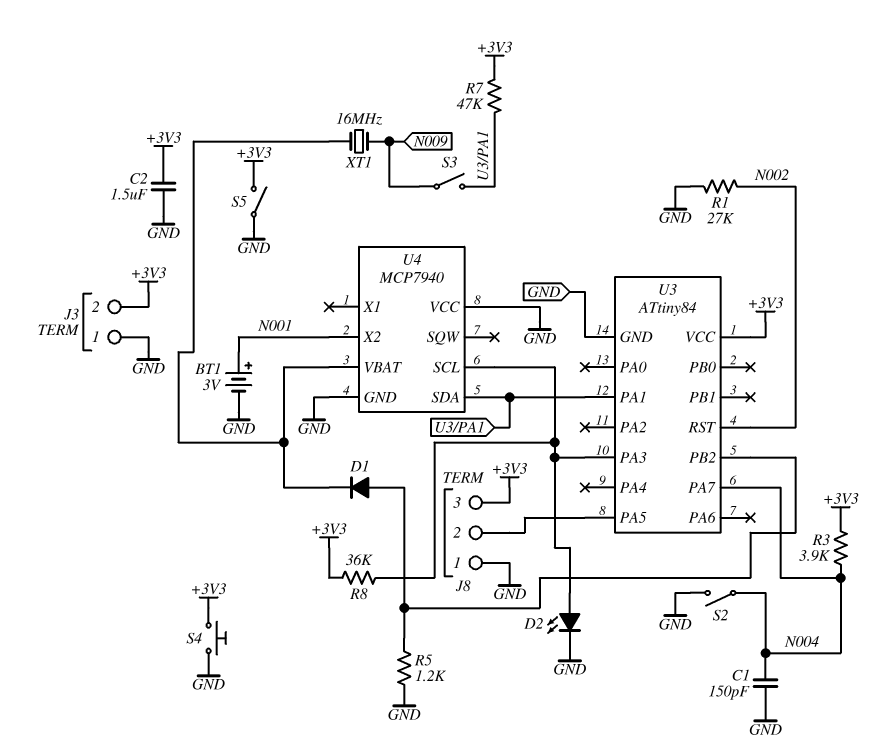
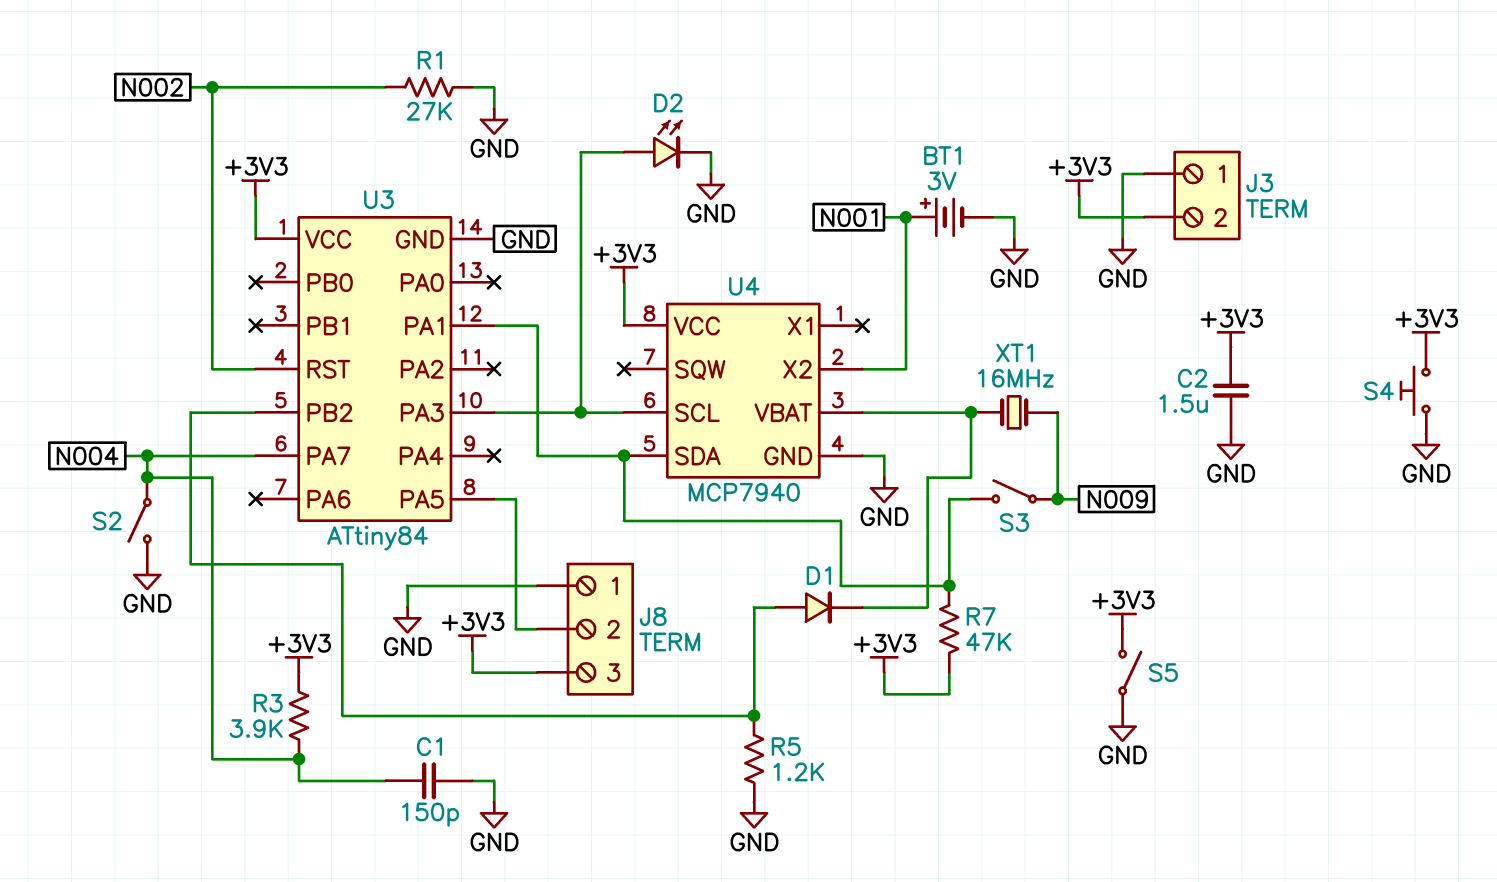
R8: 36k (+3V3, U3/PA3) -> none
U4 pin VCC: GND -> +3V3

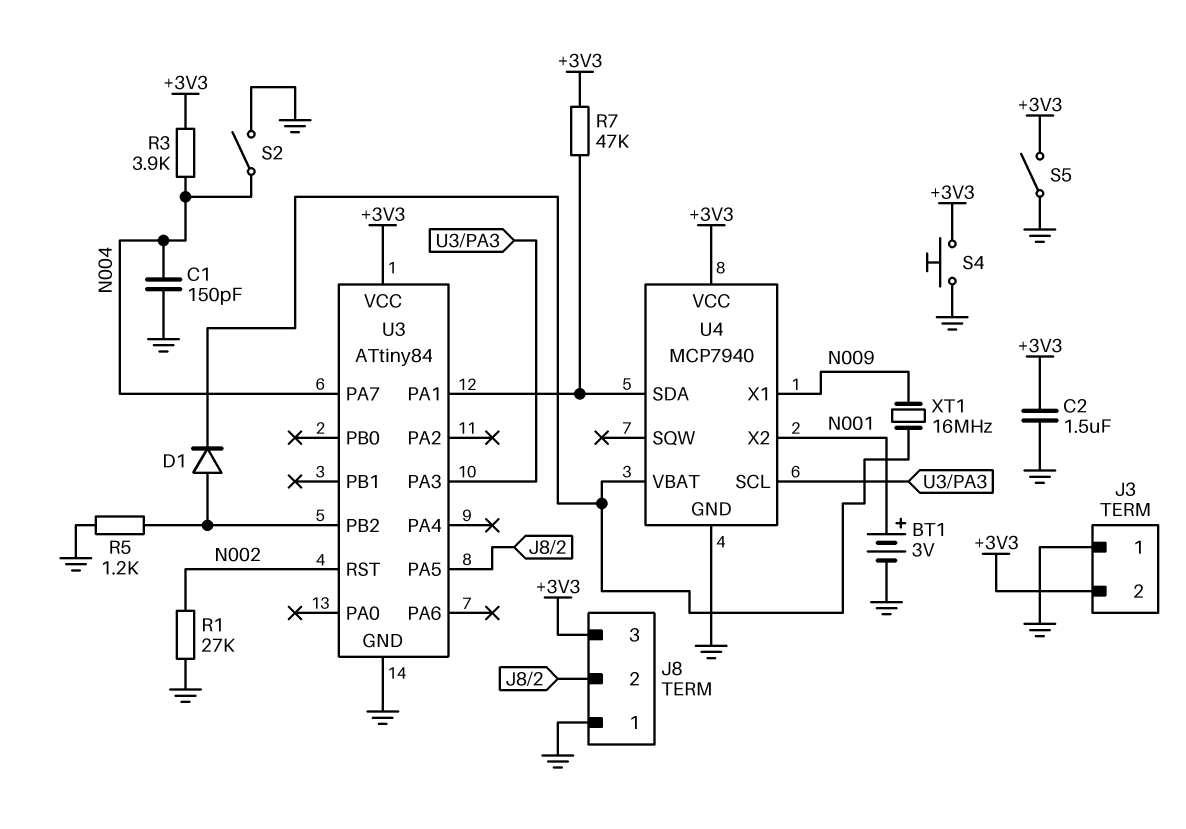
D2: LED (A U3/PA3, K GND) -> none
S3: switch (N009, U3/PA1) -> none
U4 pin X1: none -> N009

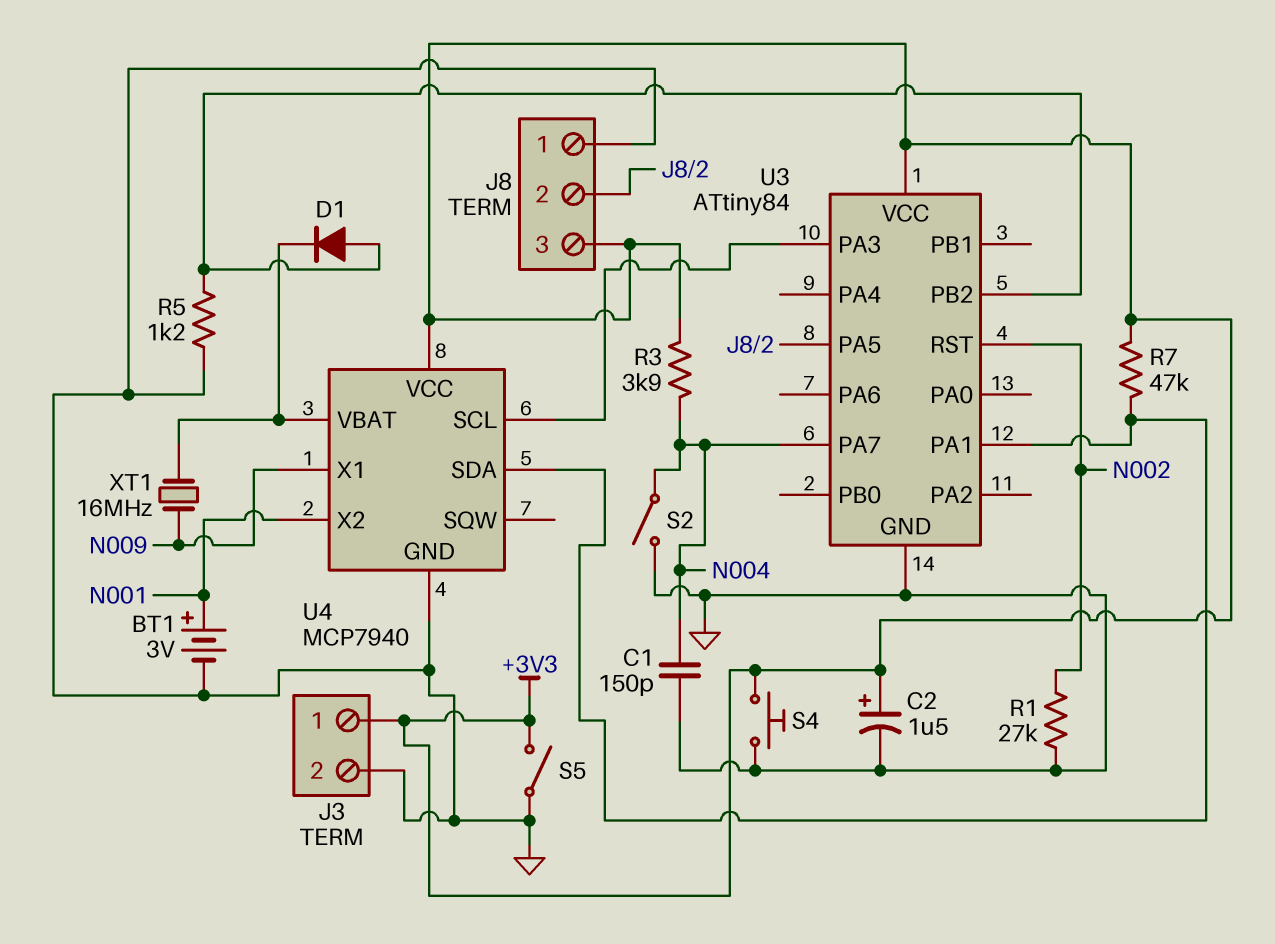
C2: 1.5uF (+3V3, GND) -> 1.5uF (plus +3V3, minus GND)
J3 pin 1: GND -> +3V3
J3 pin 2: +3V3 -> GND

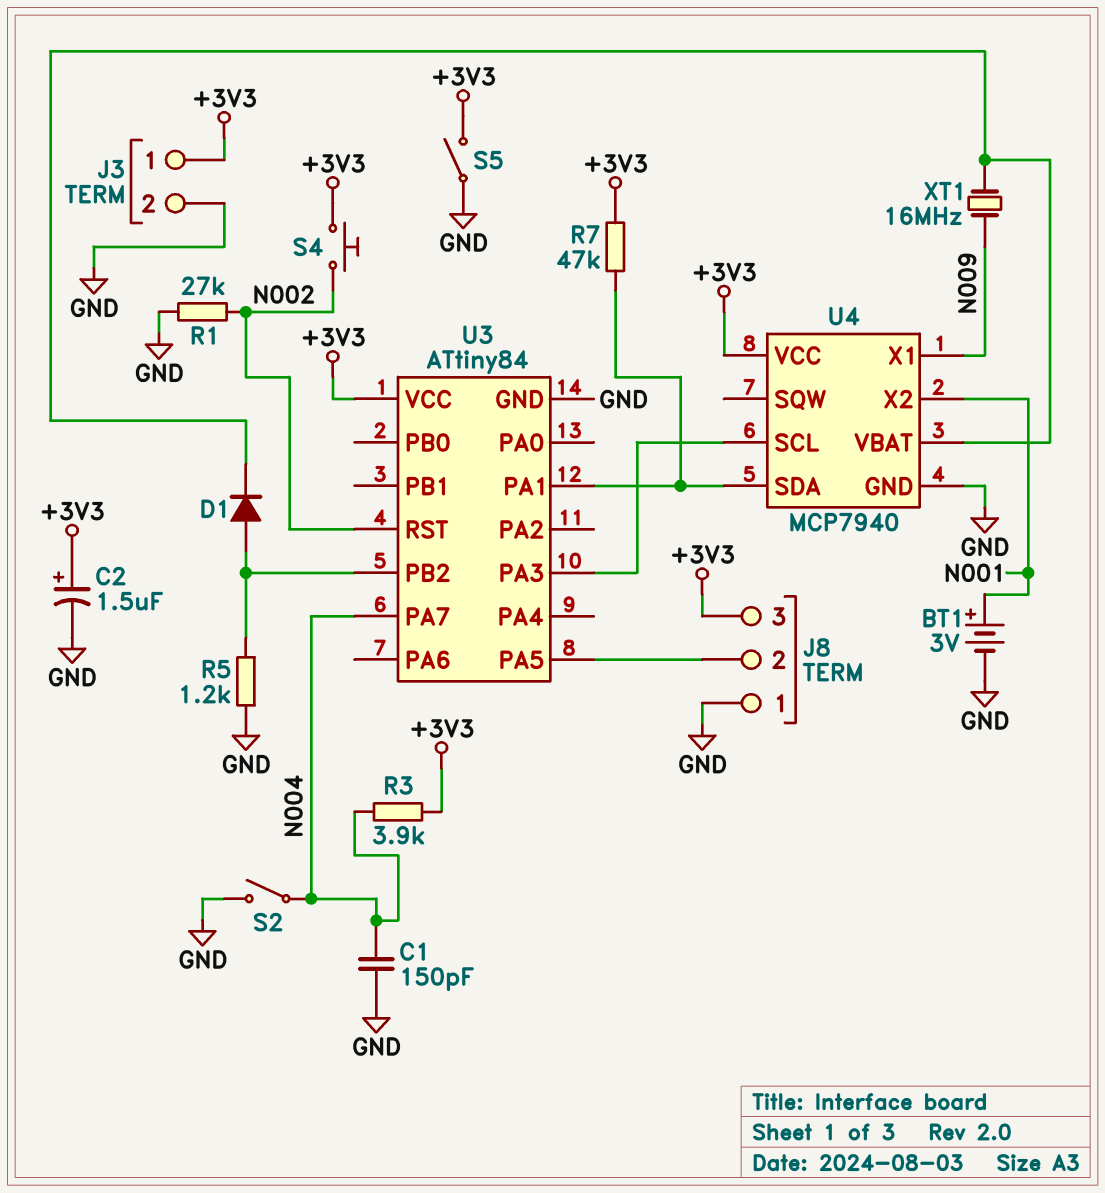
S4: button (+3V3, GND) -> button (+3V3, N002)

